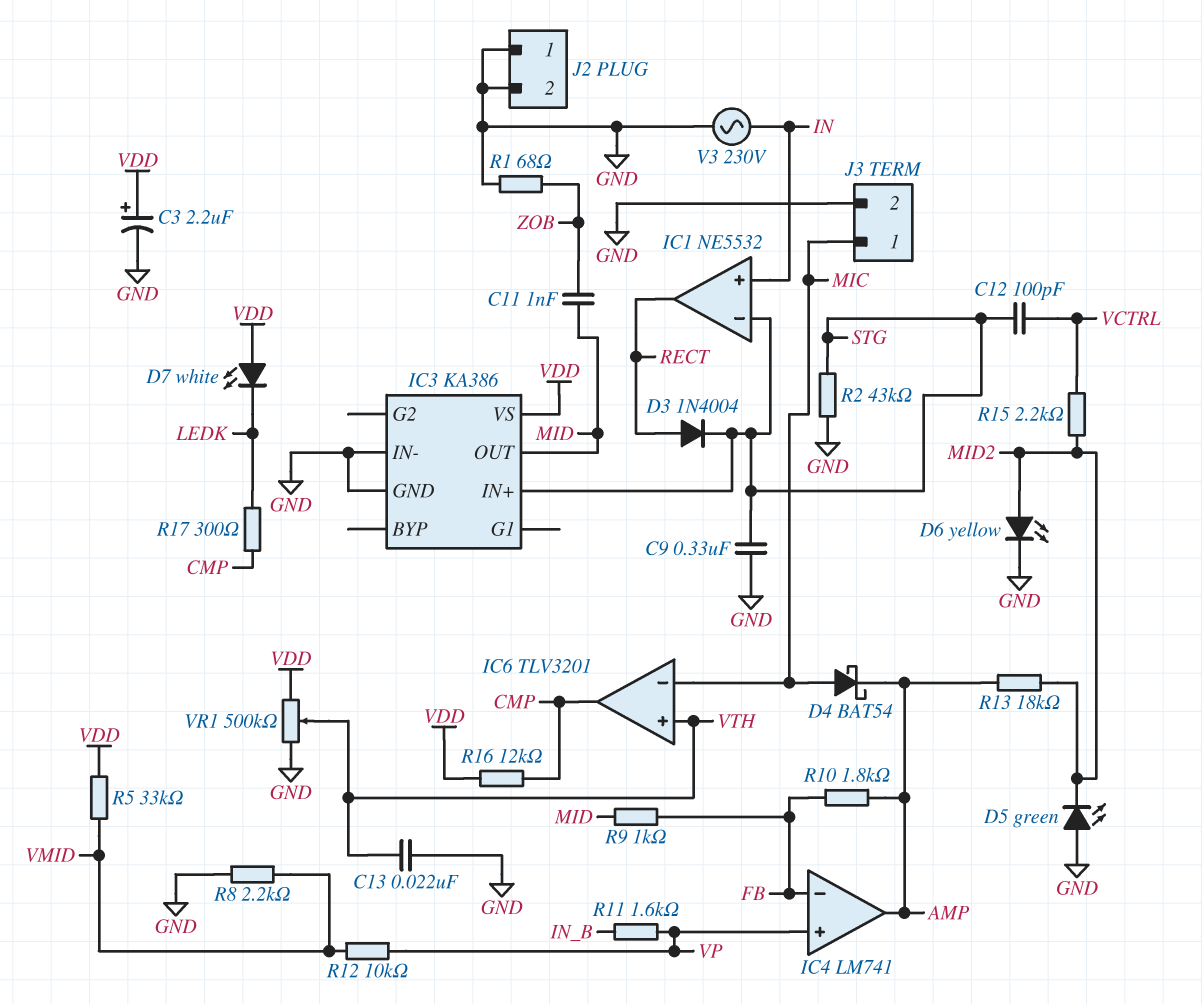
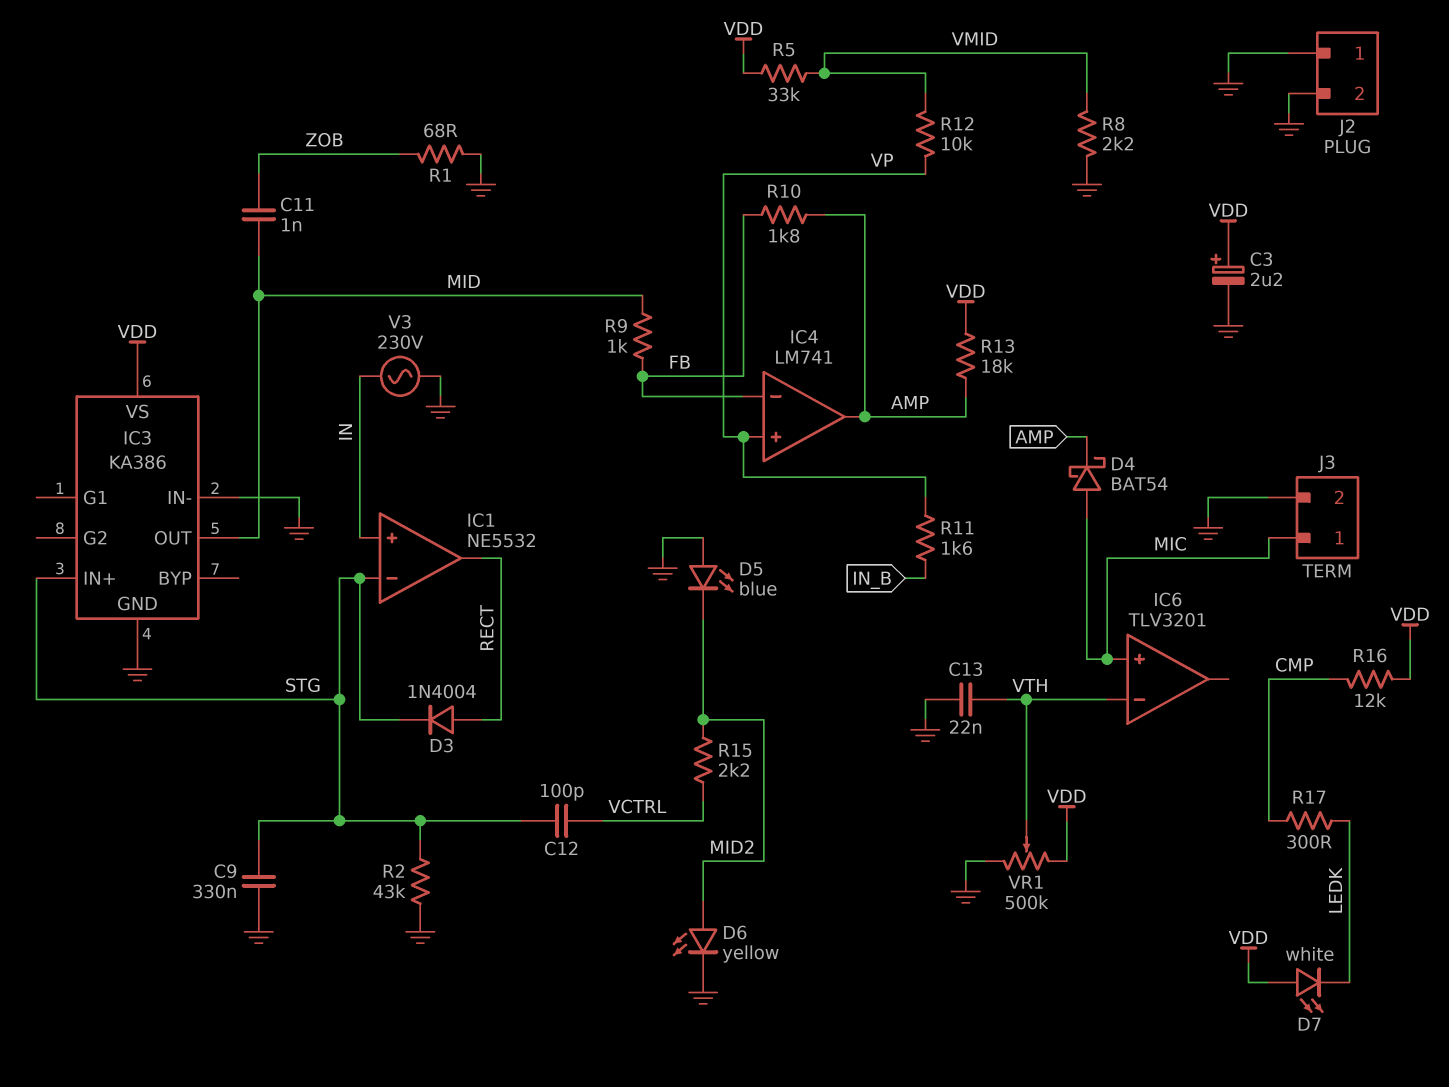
D5: LED green (A GND, K MID2) -> LED blue (A GND, K MID2)
IC6 pin in+: VTH -> MIC
IC6 pin in-: MIC -> VTH
IC6 pin out: CMP -> none
R13: 18k (AMP, MID2) -> 18k (AMP, VDD)

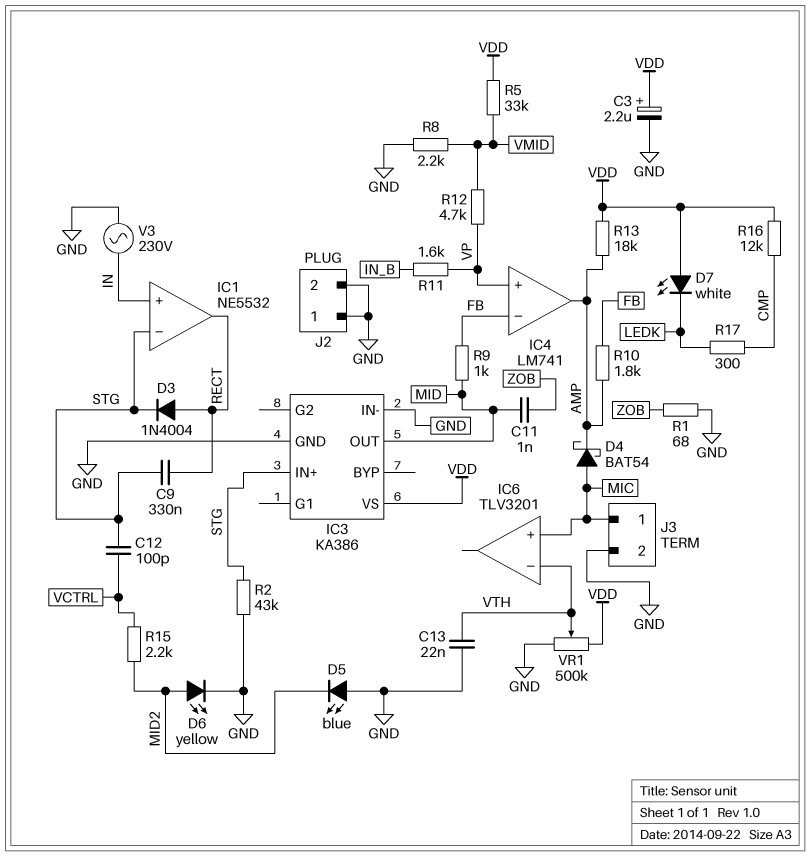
C9: 330nF (GND, STG) -> 330nF (RECT, STG)
R12: 10k (VMID, VP) -> 4.7k (VMID, VP)

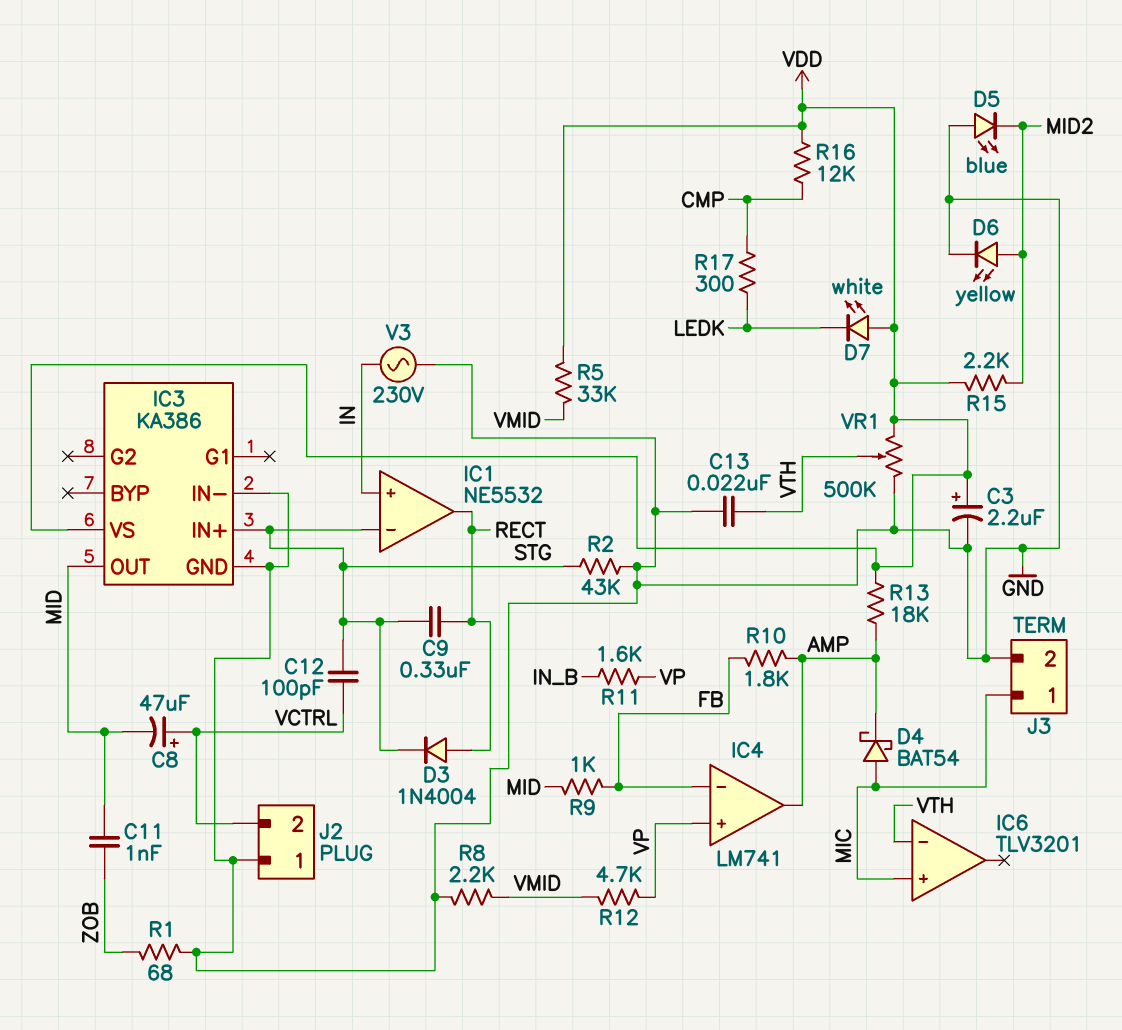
C8: none -> 47uF (plus VCTRL, minus MID)
J2 pin 2: GND -> VCTRL
R15: 2.2k (MID2, VCTRL) -> 2.2k (MID2, VDD)

